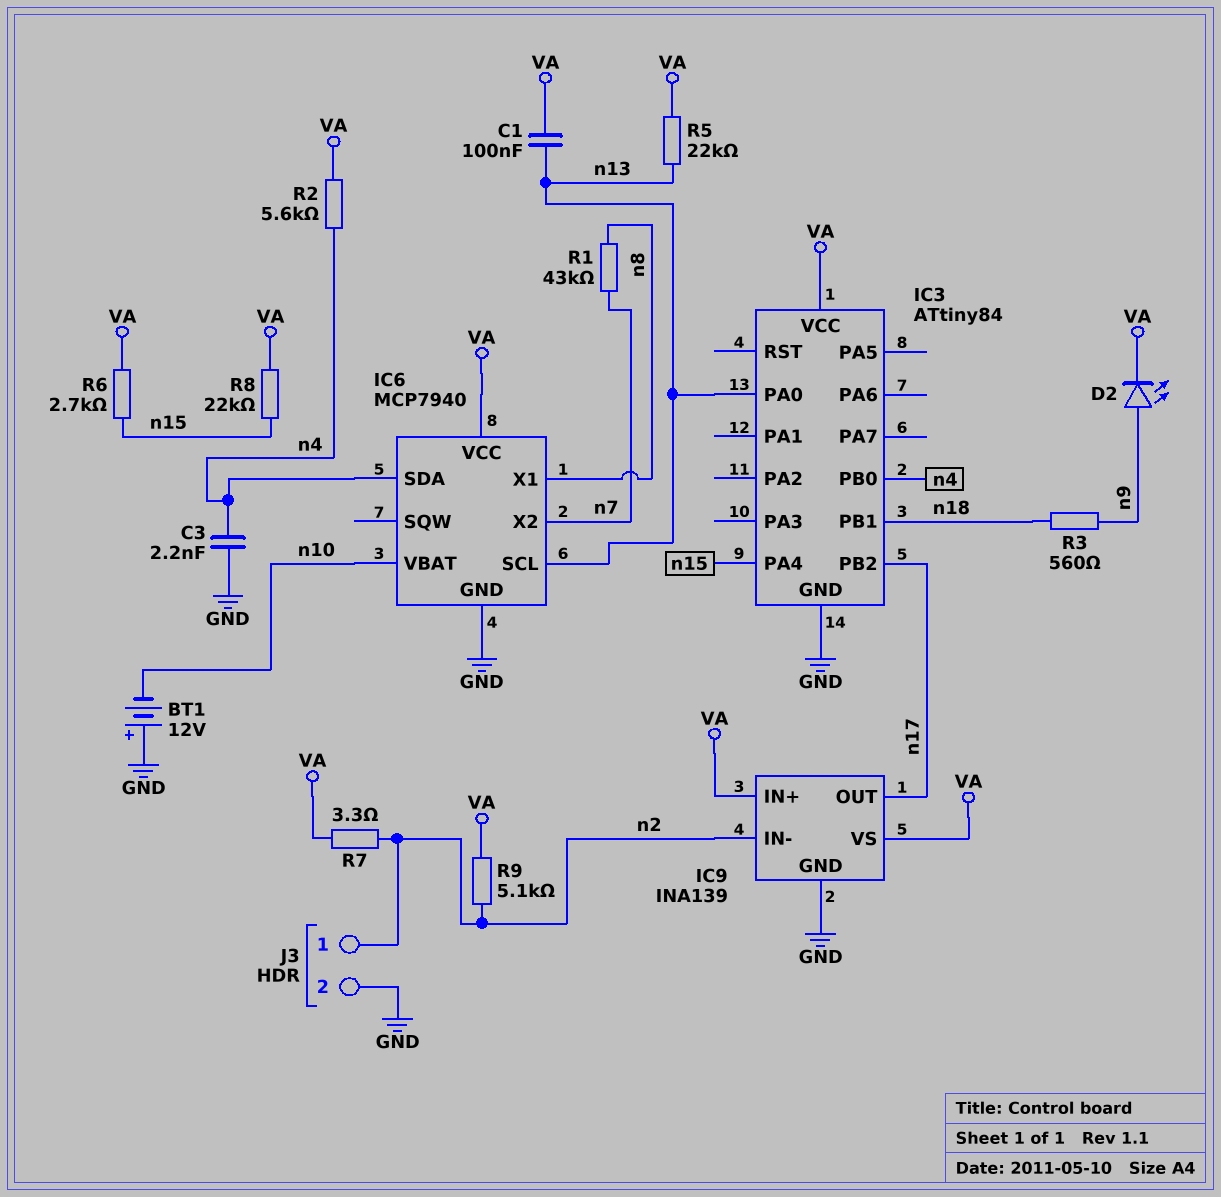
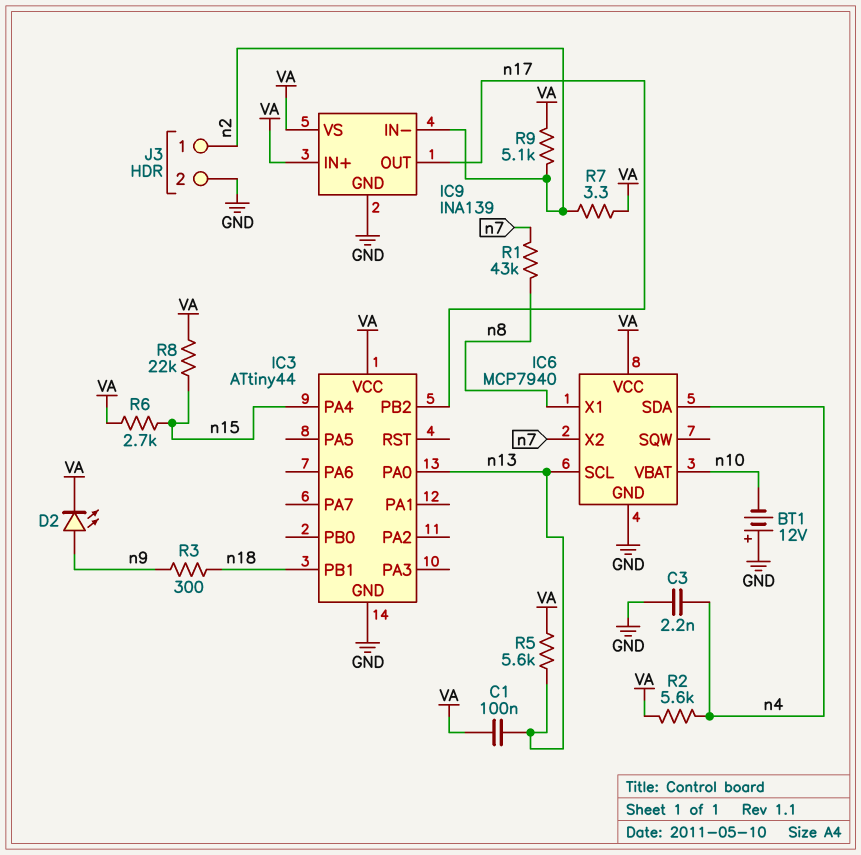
IC3: ATtiny84 -> ATtiny44
IC3 pin PB0: n4 -> none
R3: 560 (n9, n18) -> 300 (n9, n18)
R5: 22k (VA, n13) -> 5.6k (VA, n13)

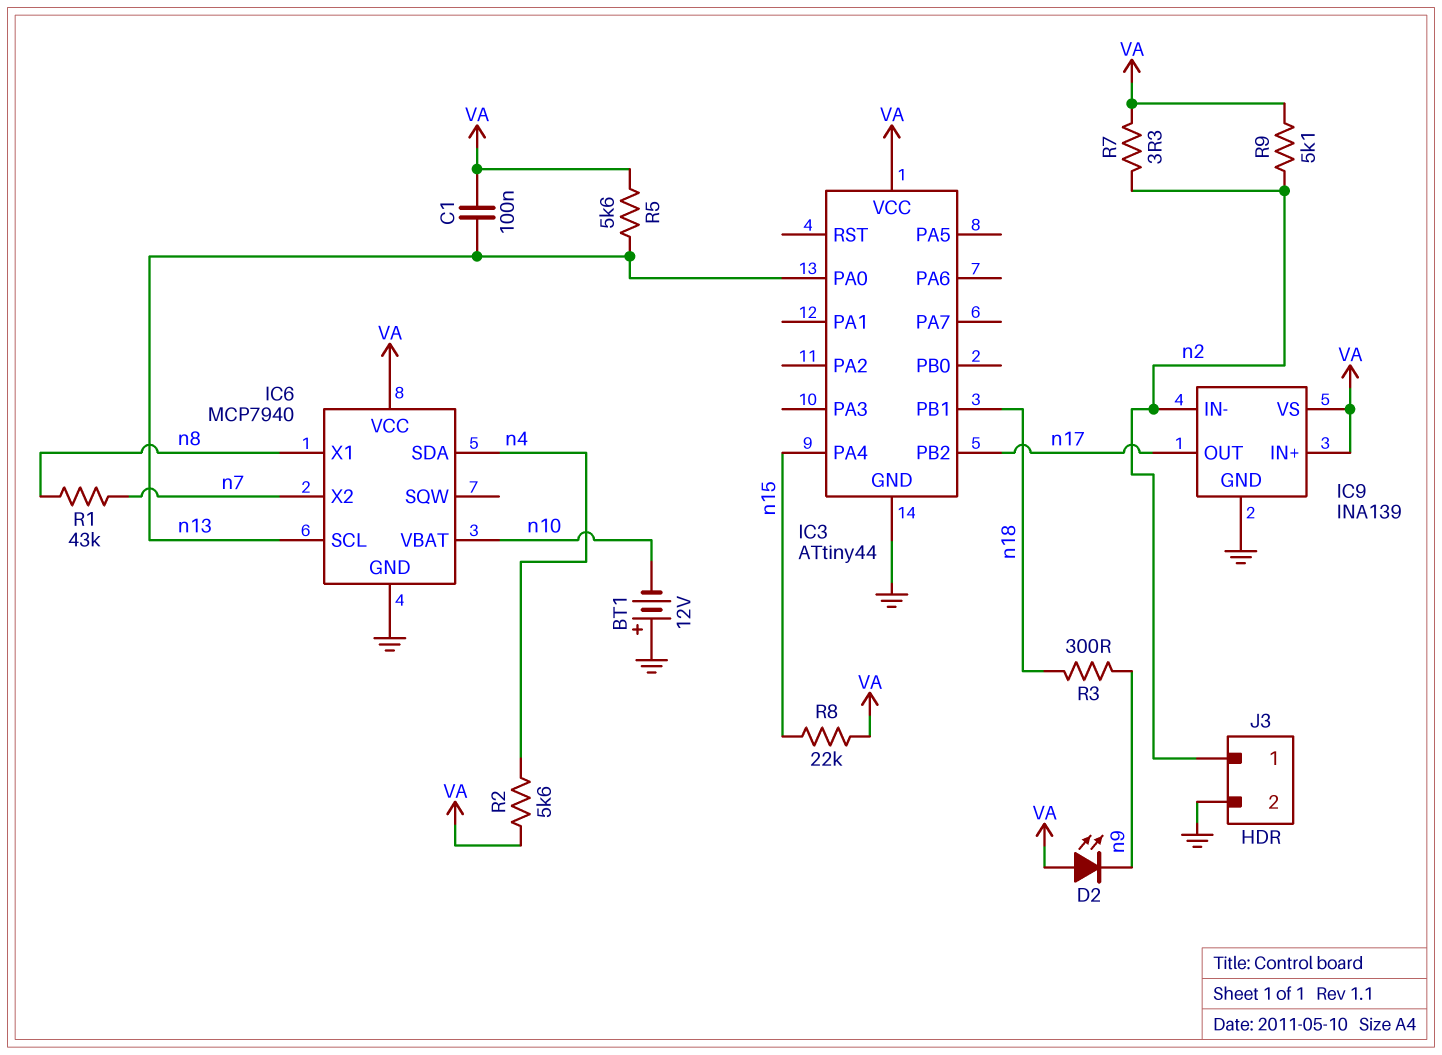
C3: 2.2nF (GND, n4) -> none
D2: LED (A n9, K VA) -> LED (A VA, K n9)
R6: 2.7k (VA, n15) -> none

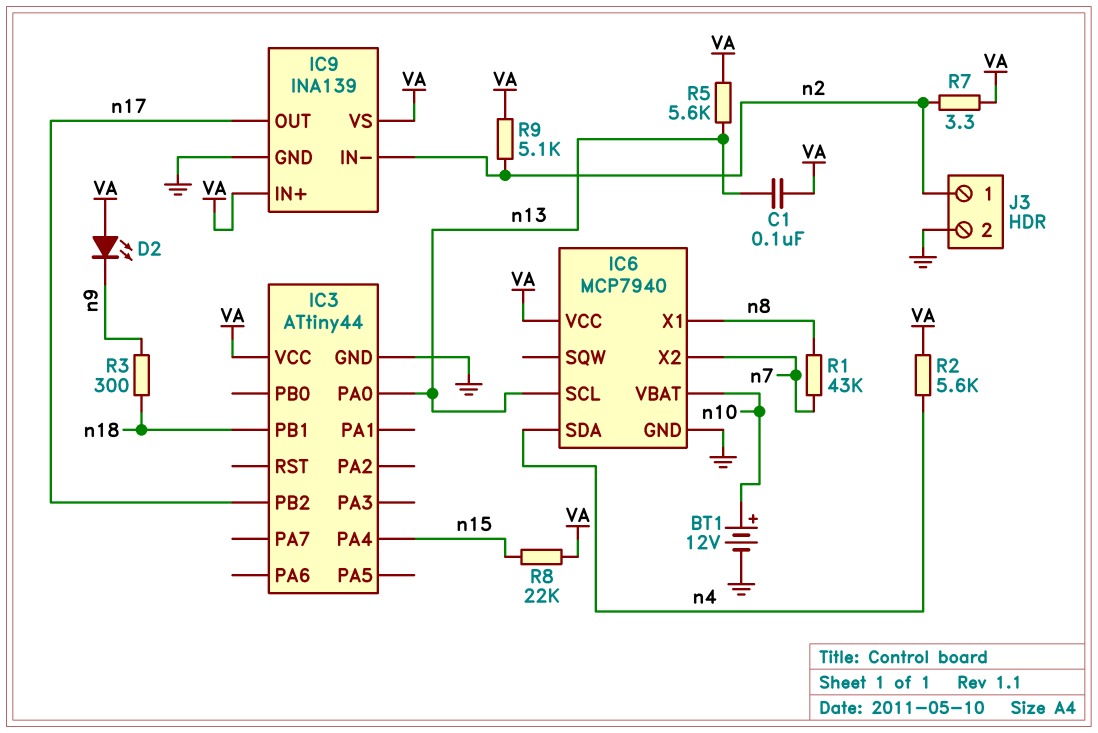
BT1: 12V (plus GND, minus n10) -> 12V (plus n10, minus GND)

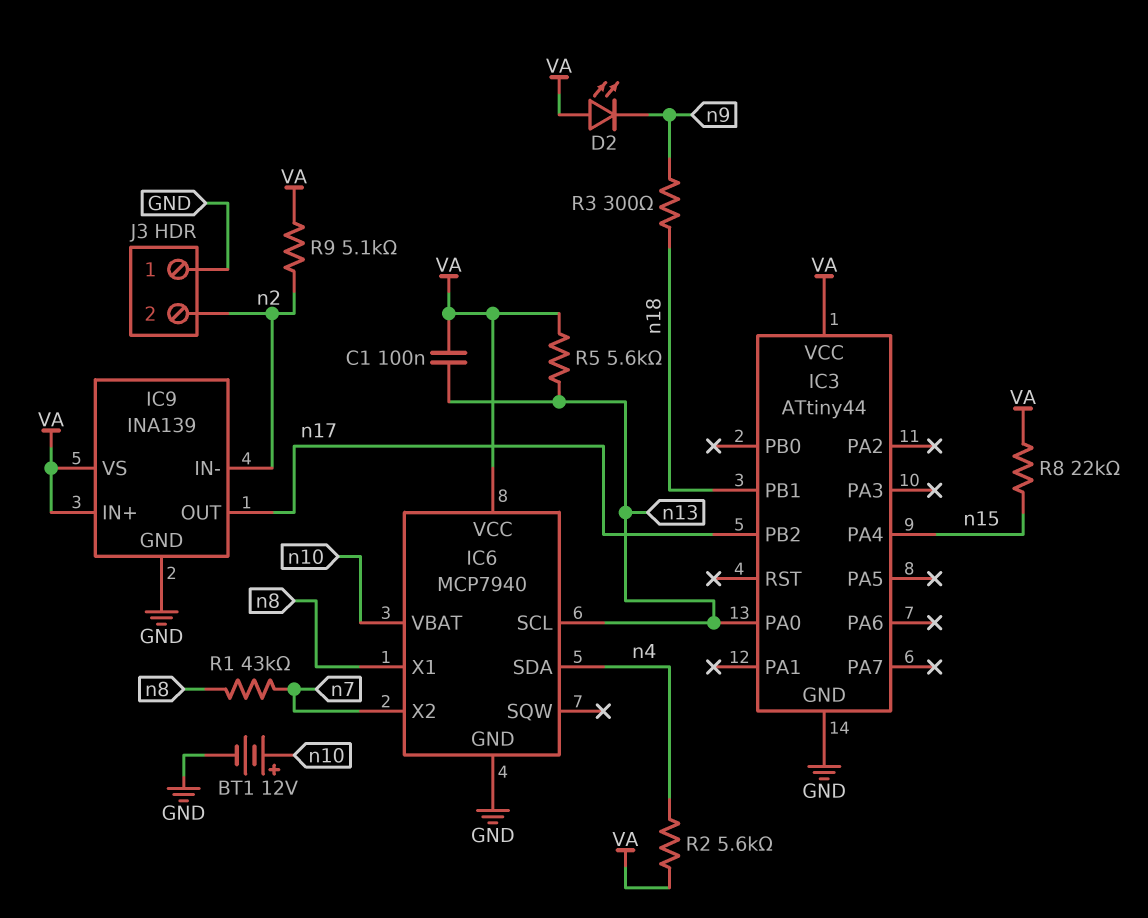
J3 pin 1: n2 -> GND
J3 pin 2: GND -> n2
R7: 3.3 (VA, n2) -> none

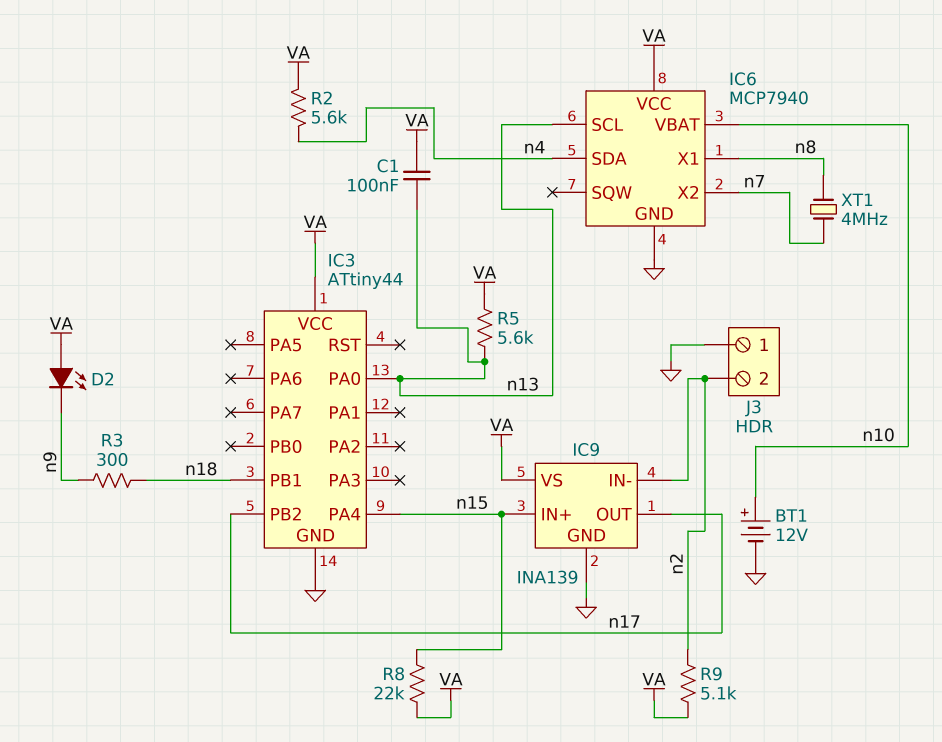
IC9 pin IN+: VA -> n15
R1: 43k (n7, n8) -> none
XT1: none -> 4MHz (n7, n8)

